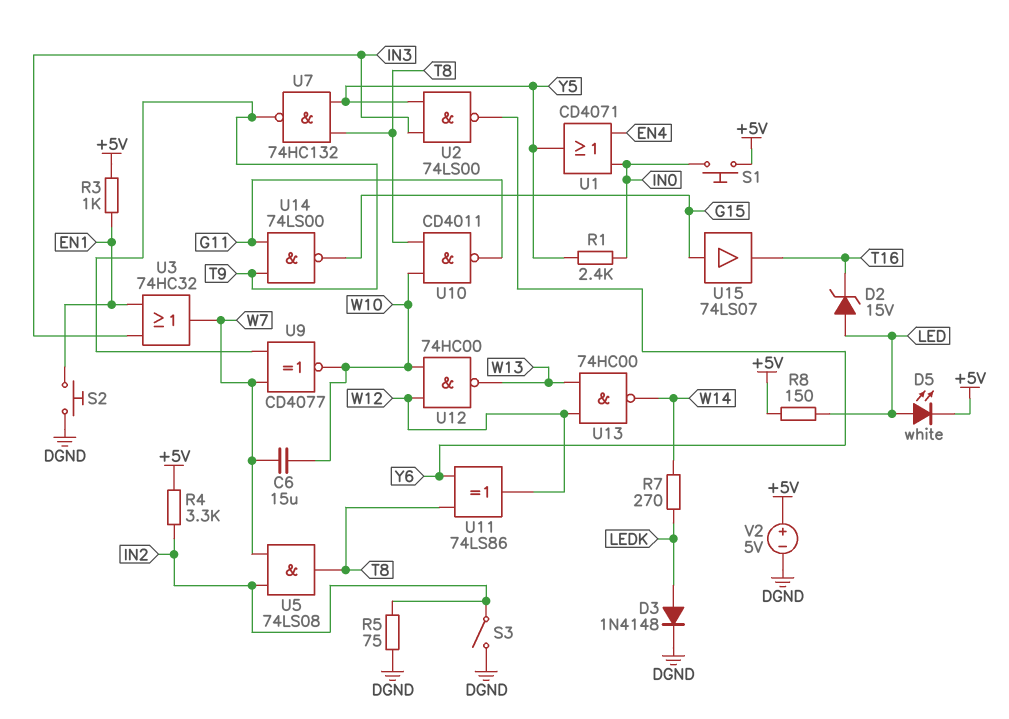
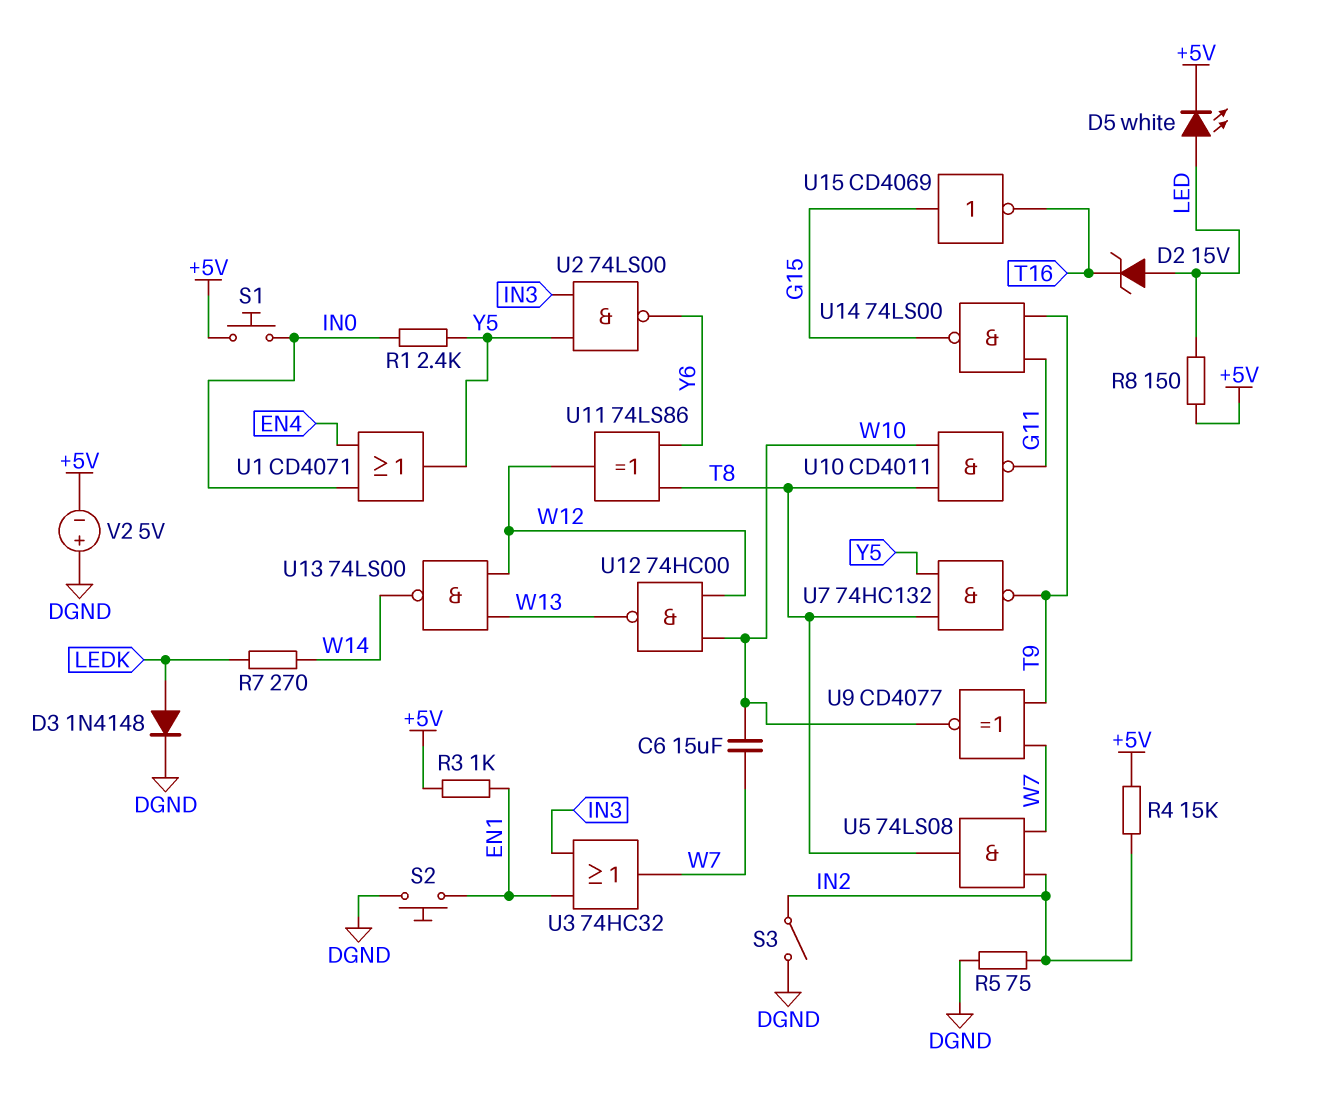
R4: 3.3k (+5V, IN2) -> 15k (+5V, IN2)
U13: NAND 74HC00 (in W12, in W13, out W14) -> NAND 74LS00 (in W12, in W13, out W14)
U15: buffer 74LS07 (in G15, out T16) -> NOT CD4069 (in G15, out T16)
V2: 5V (plus +5V, minus DGND) -> 5V (plus DGND, minus +5V)

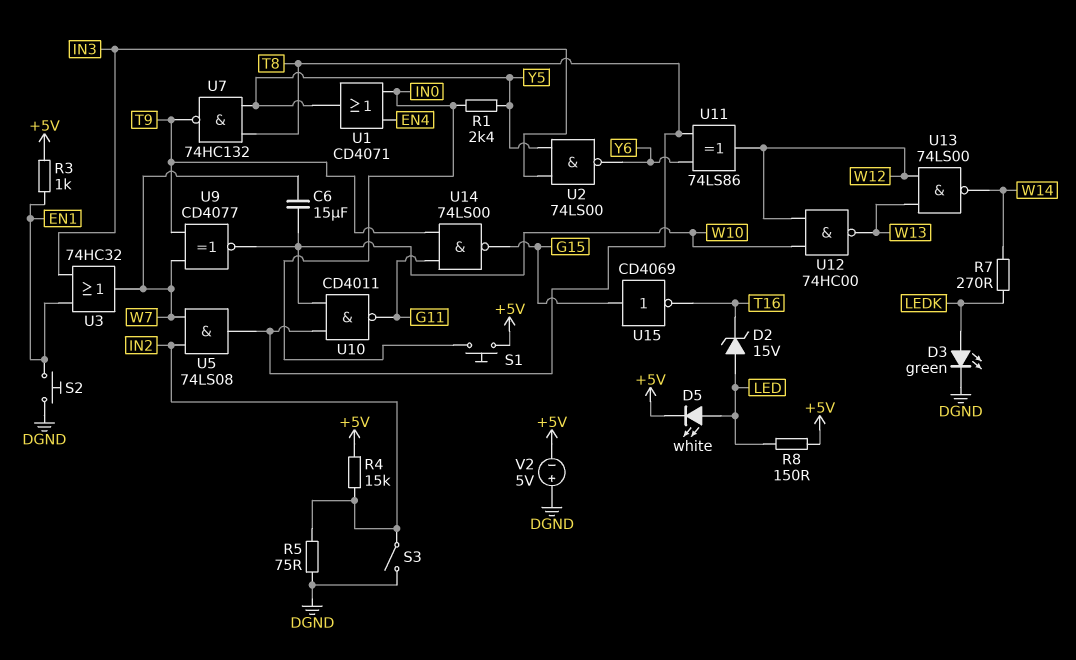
D3: diode 1N4148 (A LEDK, K DGND) -> LED green (A LEDK, K DGND)

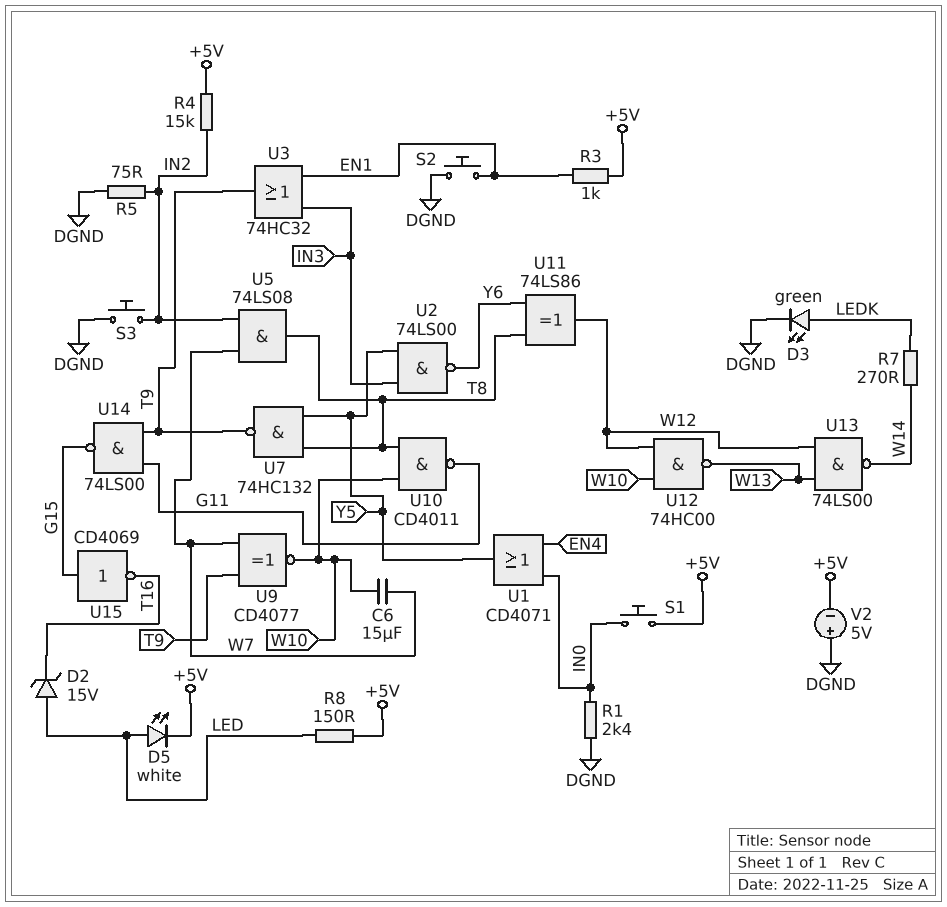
R1: 2.4k (IN0, Y5) -> 2.4k (DGND, IN0)
S3: switch (DGND, IN2) -> button (DGND, IN2)
U3: OR 74HC32 (in EN1, in IN3, out W7) -> OR 74HC32 (in EN1, in IN3, out T9)

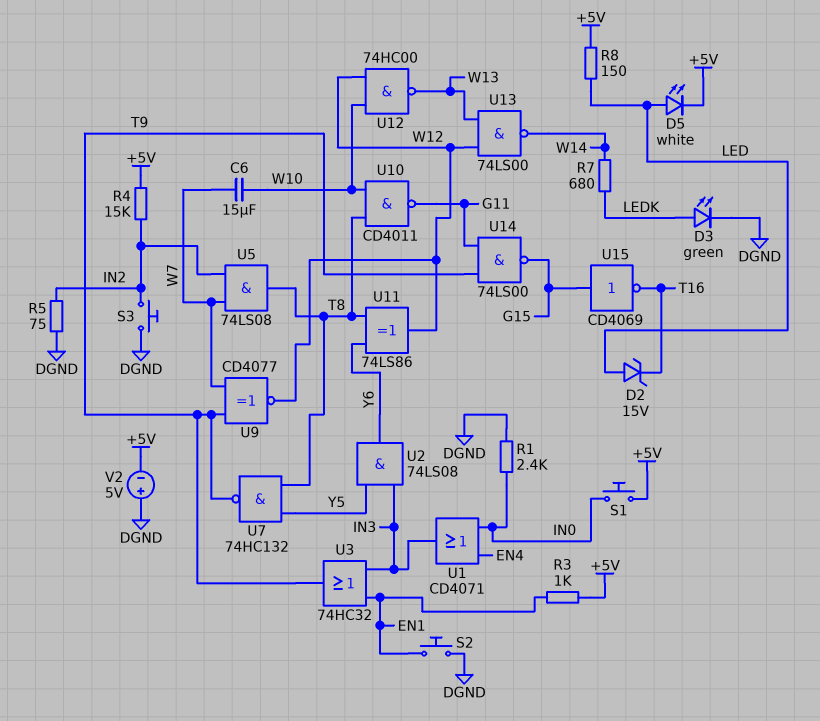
R7: 270 (LEDK, W14) -> 680 (LEDK, W14)
U1: OR CD4071 (in EN4, in IN0, out Y5) -> OR CD4071 (in EN4, in IN0, out IN3)
U2: NAND 74LS00 (in IN3, in Y5, out Y6) -> AND 74LS08 (in IN3, in Y5, out Y6)
U9: XNOR CD4077 (in T9, in W7, out W10) -> XNOR CD4077 (in T9, in W7, out W12)

